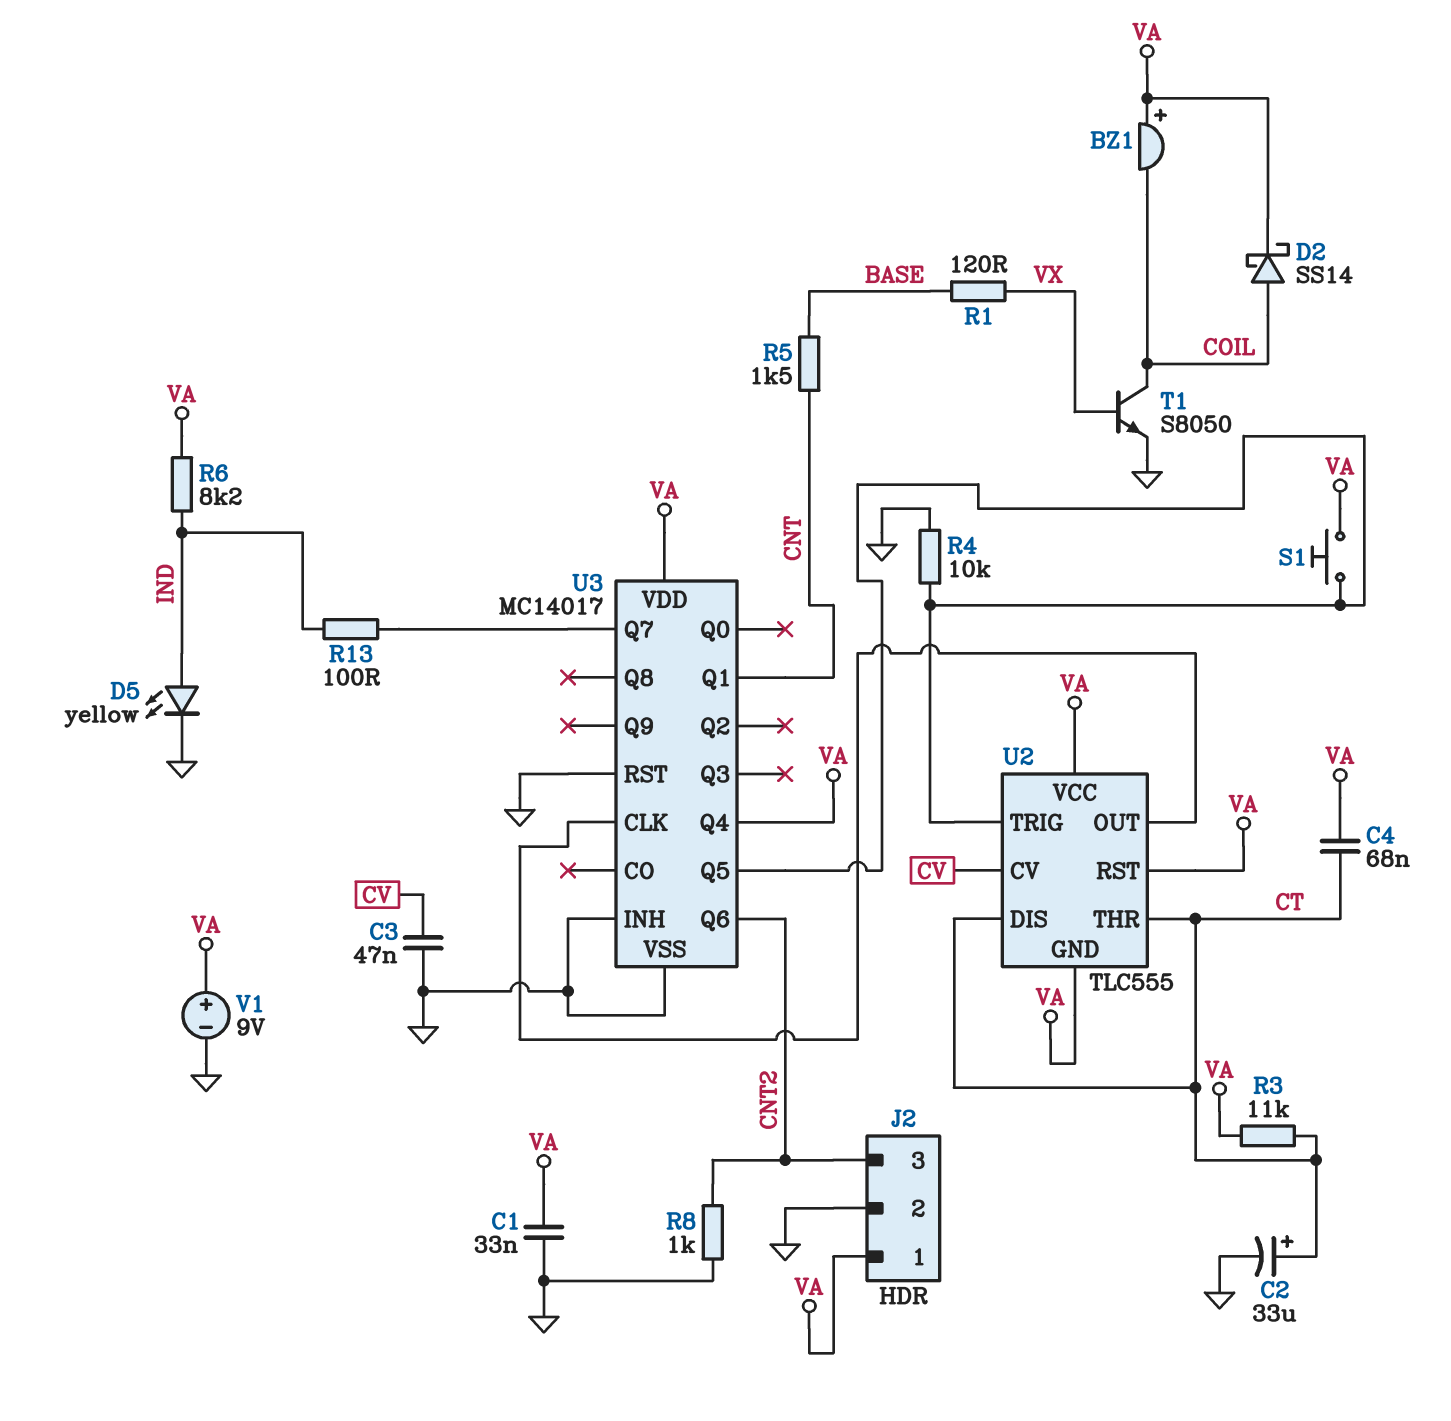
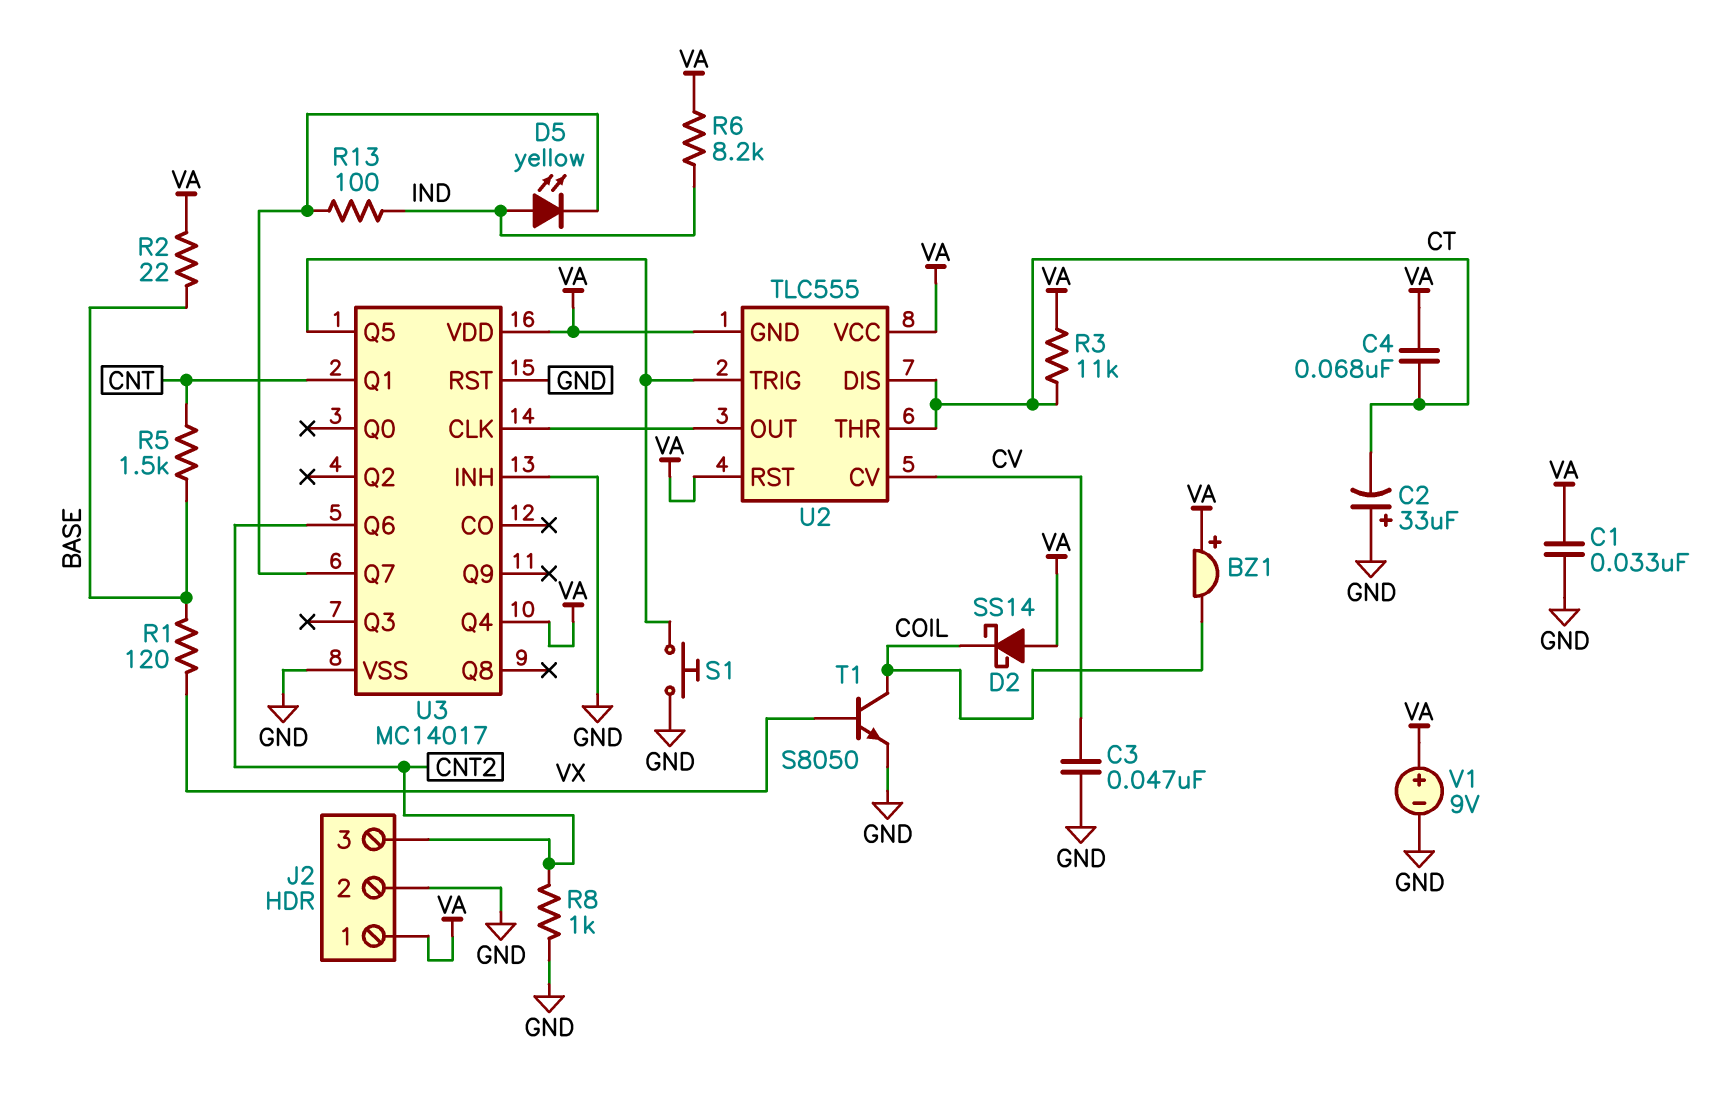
C2: 33uF (plus CT, minus GND) -> 33uF (plus GND, minus CT)
D2: schottky SS14 (A COIL, K VA) -> schottky SS14 (A VA, K COIL)
D5: LED yellow (A IND, K GND) -> LED yellow (A IND, K U3/Q7)
R2: none -> 22 (BASE, VA)
R4: 10k (GND, U2/TRIG) -> none
S1: button (U2/TRIG, VA) -> button (GND, U2/TRIG)

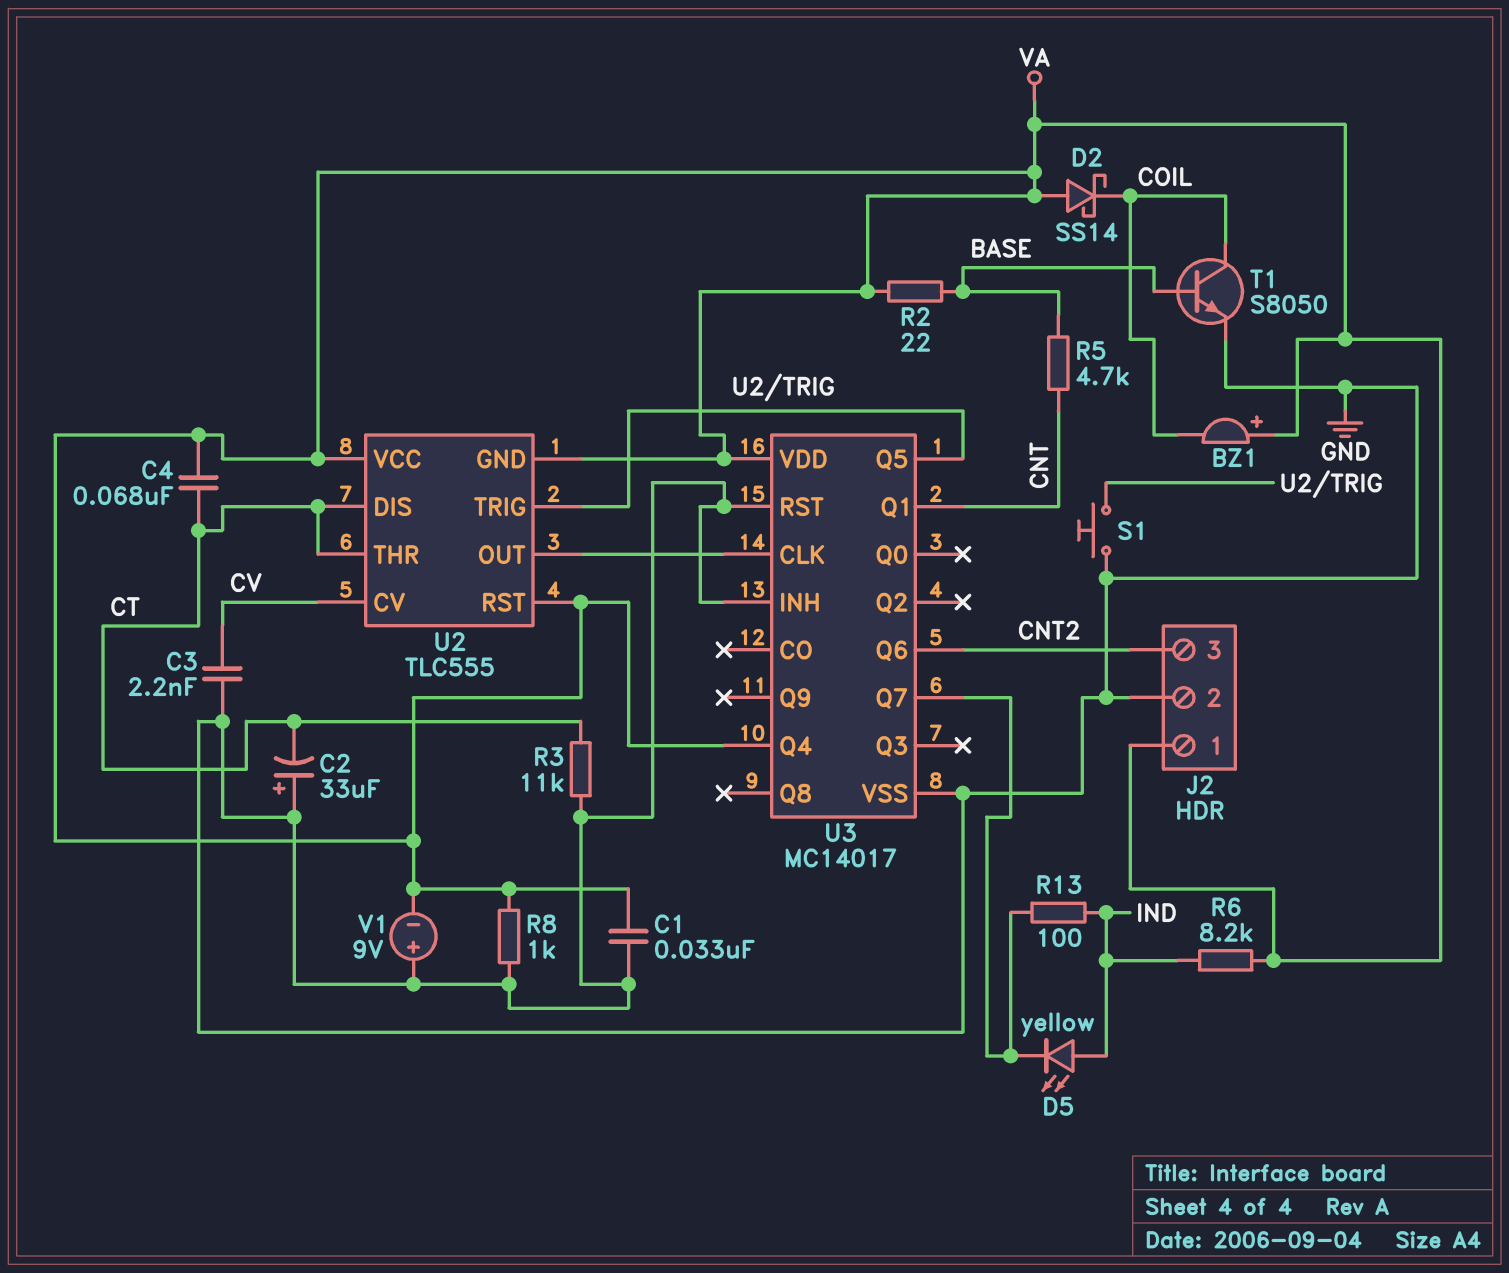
C3: 47nF (CV, GND) -> 2.2nF (CV, GND)
R1: 120 (BASE, VX) -> none
R3: 11k (CT, VA) -> 11k (CT, GND)
R5: 1.5k (BASE, CNT) -> 4.7k (BASE, CNT)
R8: 1k (CNT2, GND) -> 1k (GND, VA)
T1: NPN S8050 (B VX, C COIL, E GND) -> NPN S8050 (B BASE, C COIL, E GND)
V1: 9V (plus VA, minus GND) -> 9V (plus GND, minus VA)

